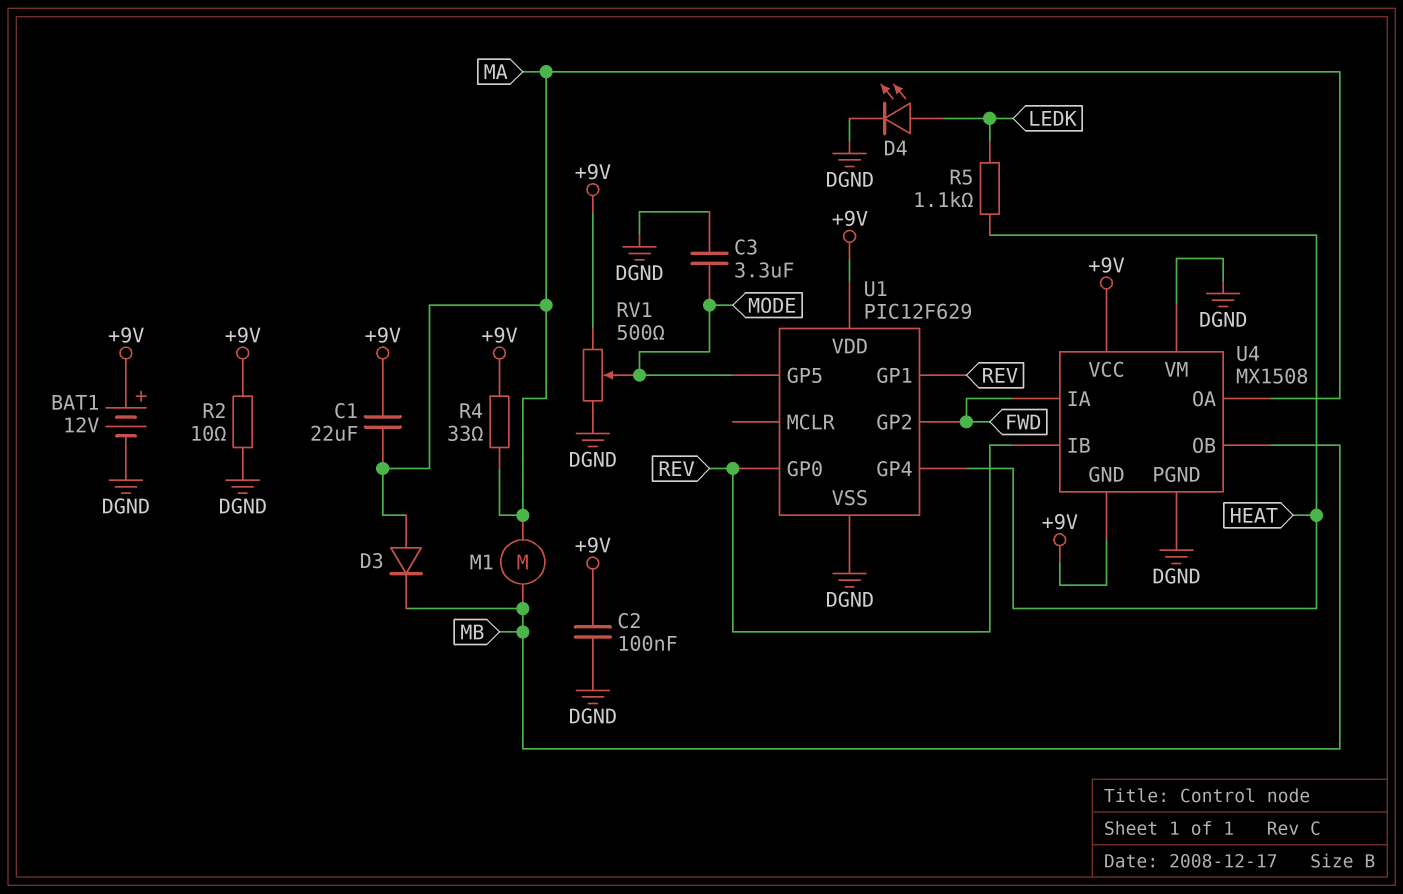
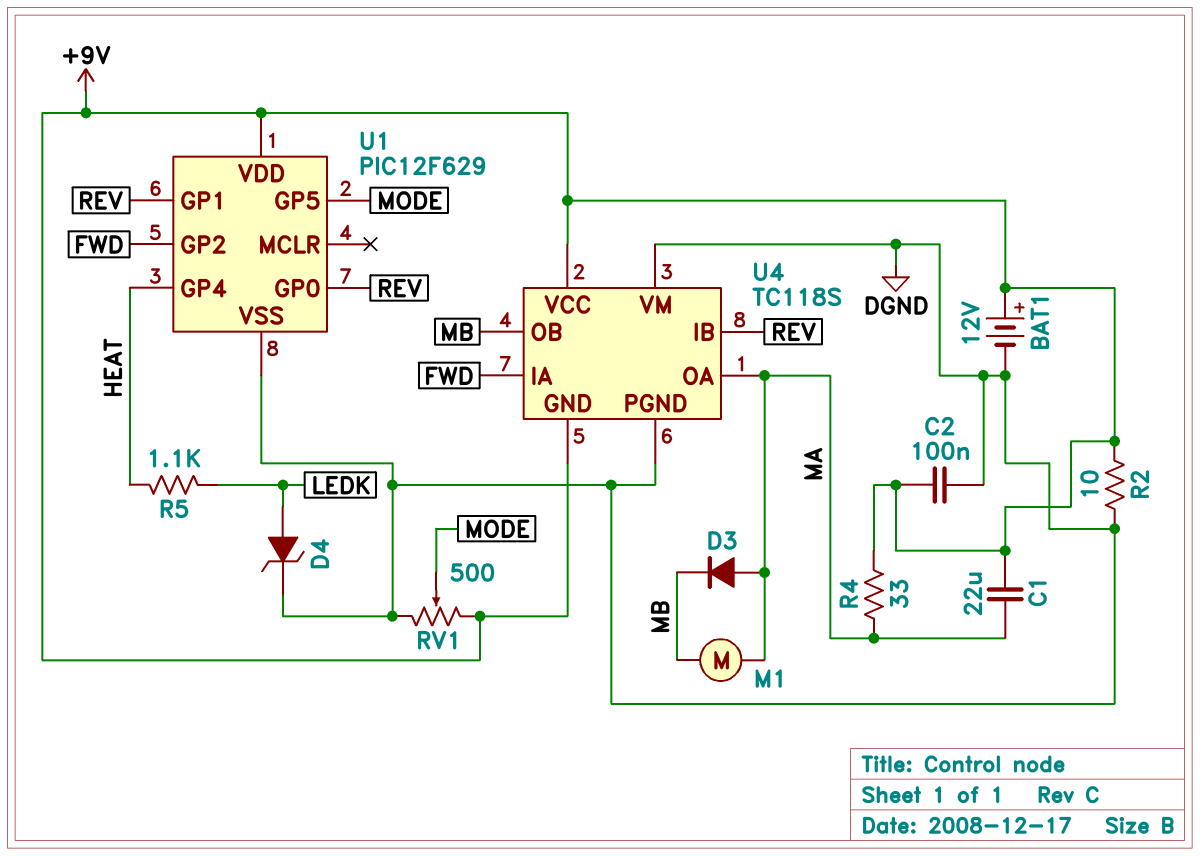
C3: 3.3uF (DGND, MODE) -> none
D4: LED (A LEDK, K DGND) -> zener (A LEDK, K DGND)
U4: MX1508 -> TC118S

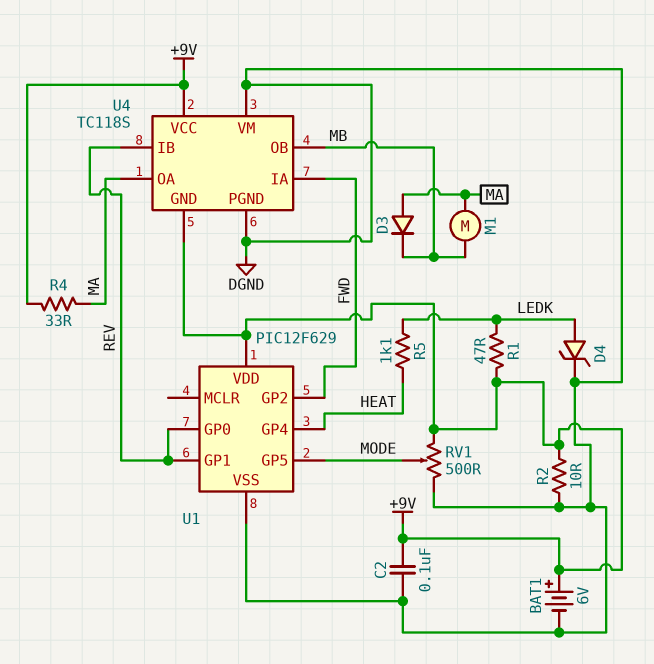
BAT1: 12V (plus +9V, minus DGND) -> 6V (plus +9V, minus DGND)
C1: 22uF (+9V, MA) -> none
R1: none -> 47 (+9V, LEDK)

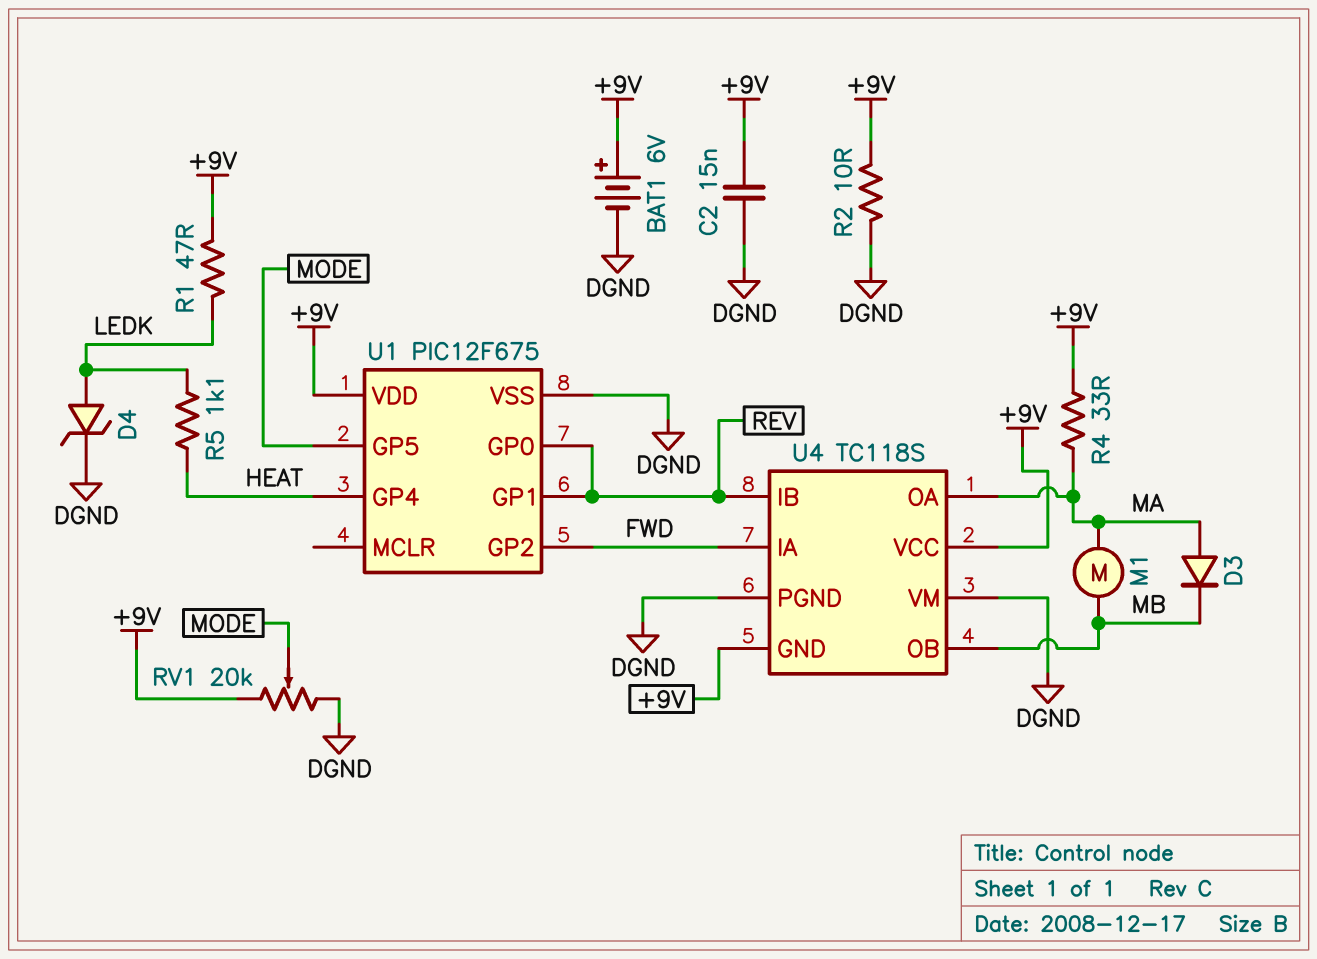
C2: 100nF (+9V, DGND) -> 15nF (+9V, DGND)
RV1: 500 (+9V, DGND, wiper MODE) -> 20k (+9V, DGND, wiper MODE)
U1: PIC12F629 -> PIC12F675

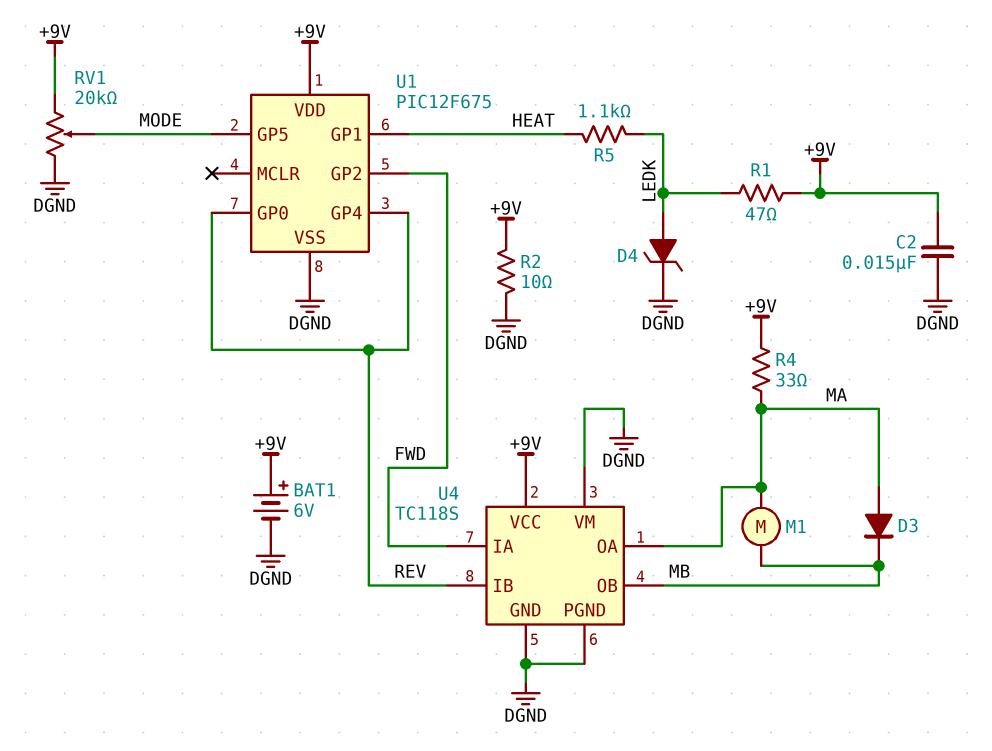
U1 pin GP1: REV -> HEAT
U1 pin GP4: HEAT -> REV
U4 pin GND: +9V -> DGND

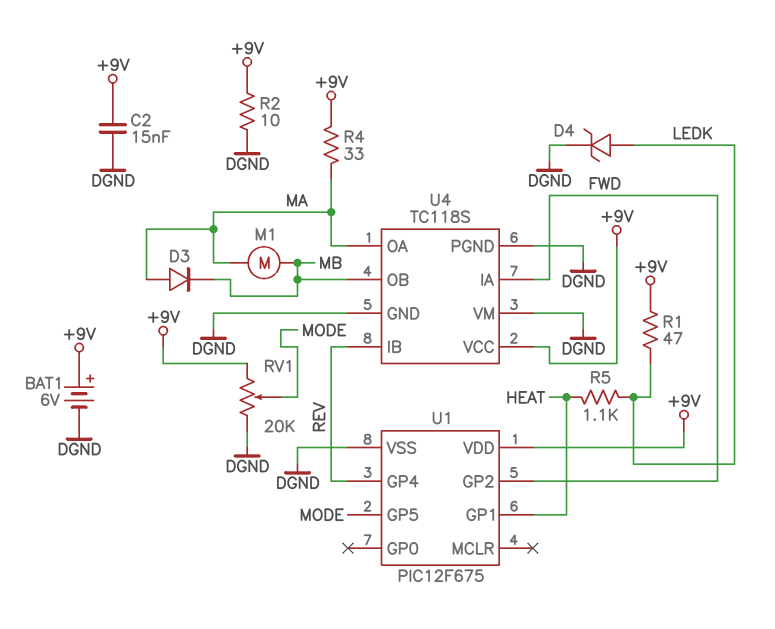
U1 pin GP0: REV -> none

